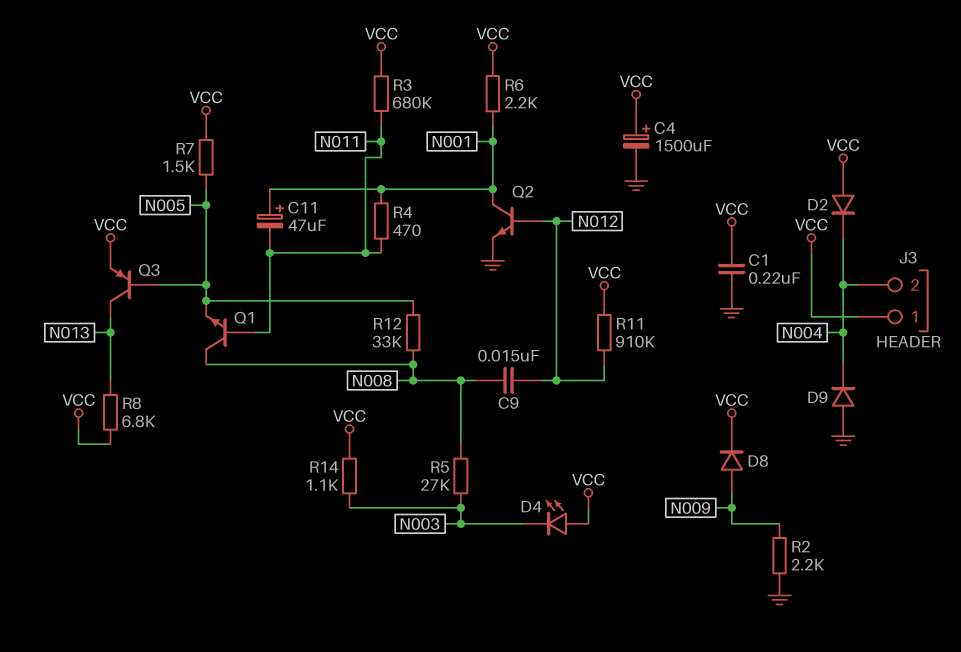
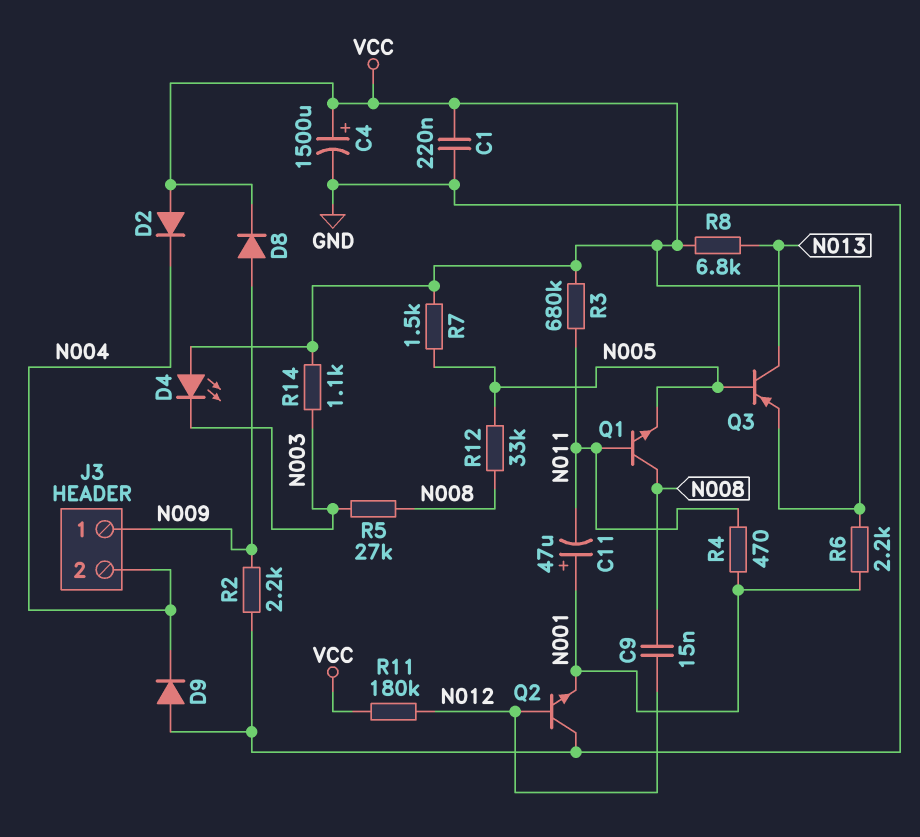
J3 pin 1: VCC -> N009
Q2: NPN (B N012, C N001, E GND) -> NPN (B N012, C GND, E N001)
R11: 910k (N012, VCC) -> 180k (N012, VCC)

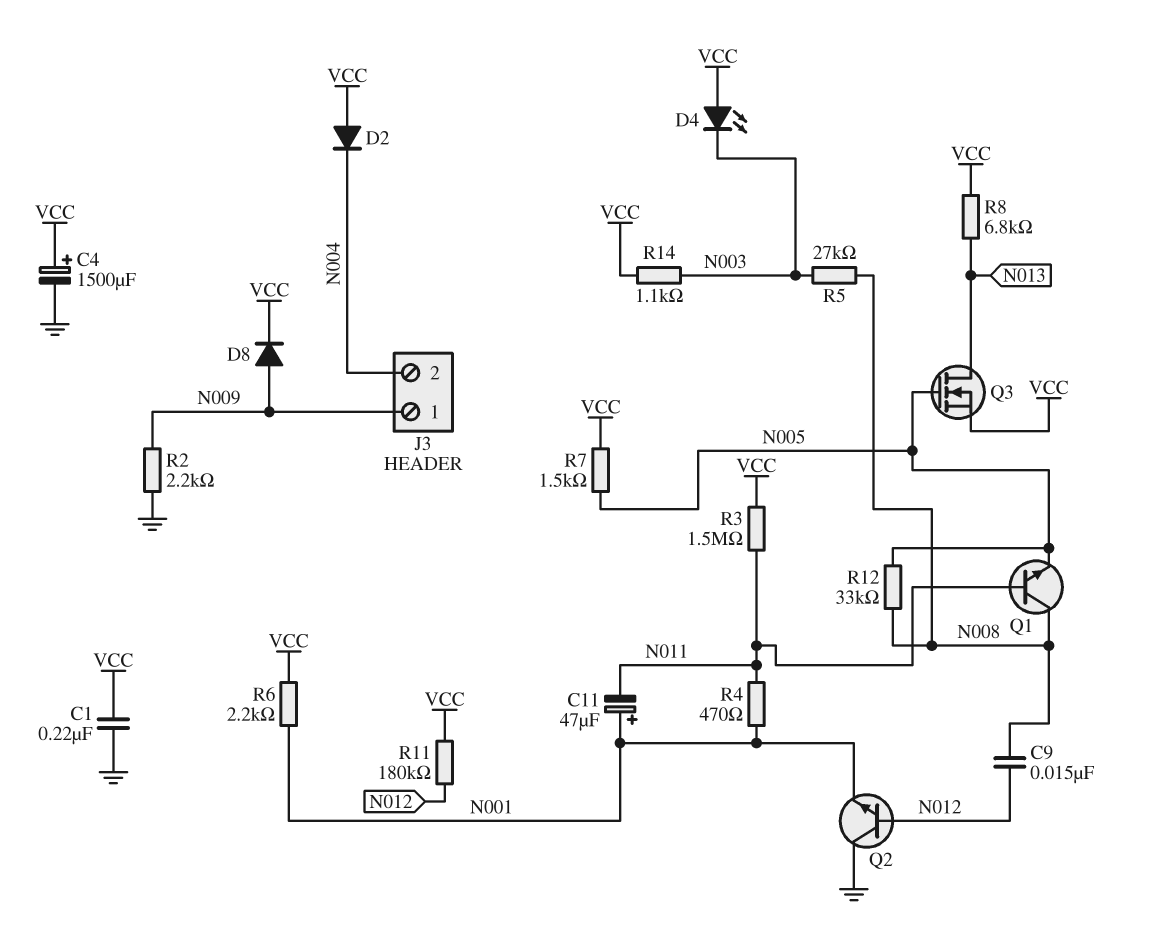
D9: diode (A GND, K N004) -> none
Q3: PNP (B N005, C N013, E VCC) -> NMOS (G N005, D N013, S VCC)
R3: 680k (N011, VCC) -> 1.5M (N011, VCC)

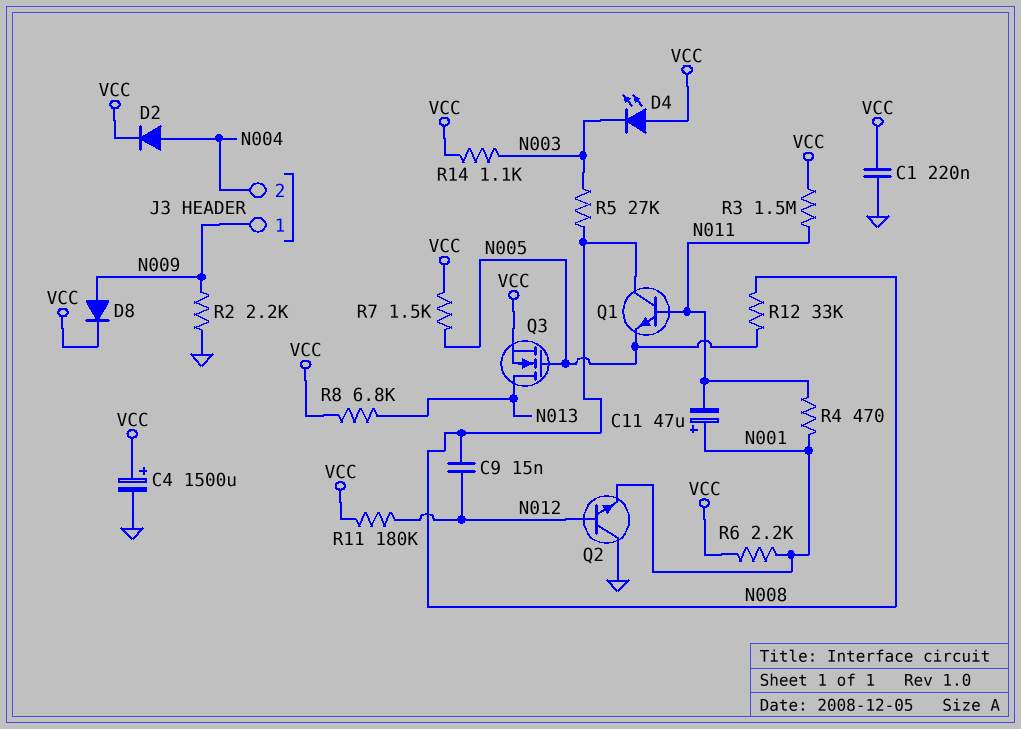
D2: diode (A VCC, K N004) -> diode (A N004, K VCC)

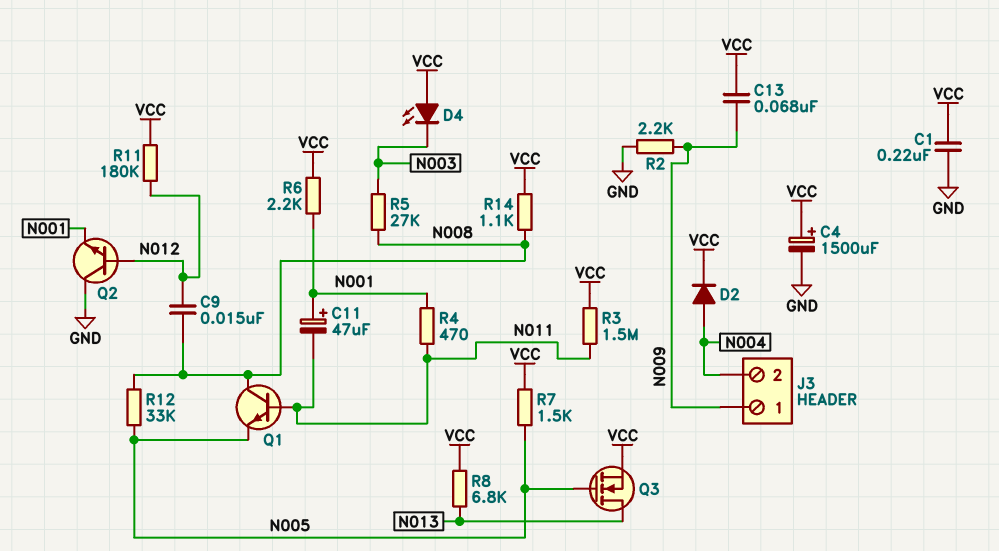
C13: none -> 68nF (N009, VCC)
D8: diode (A N009, K VCC) -> none
R14: 1.1k (N003, VCC) -> 1.1k (N008, VCC)

